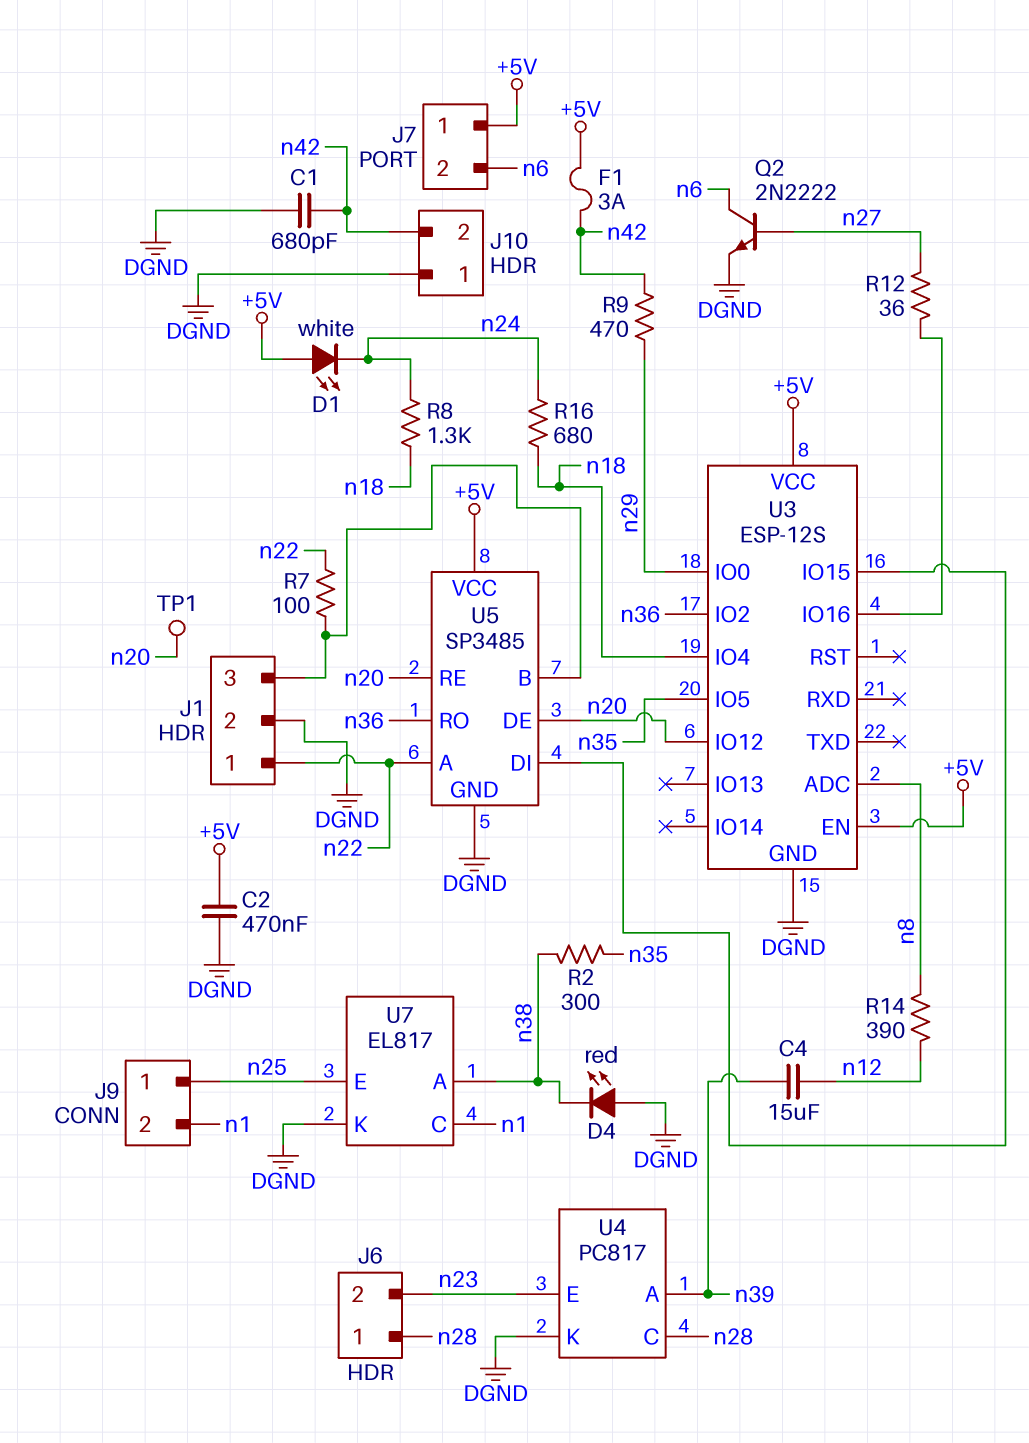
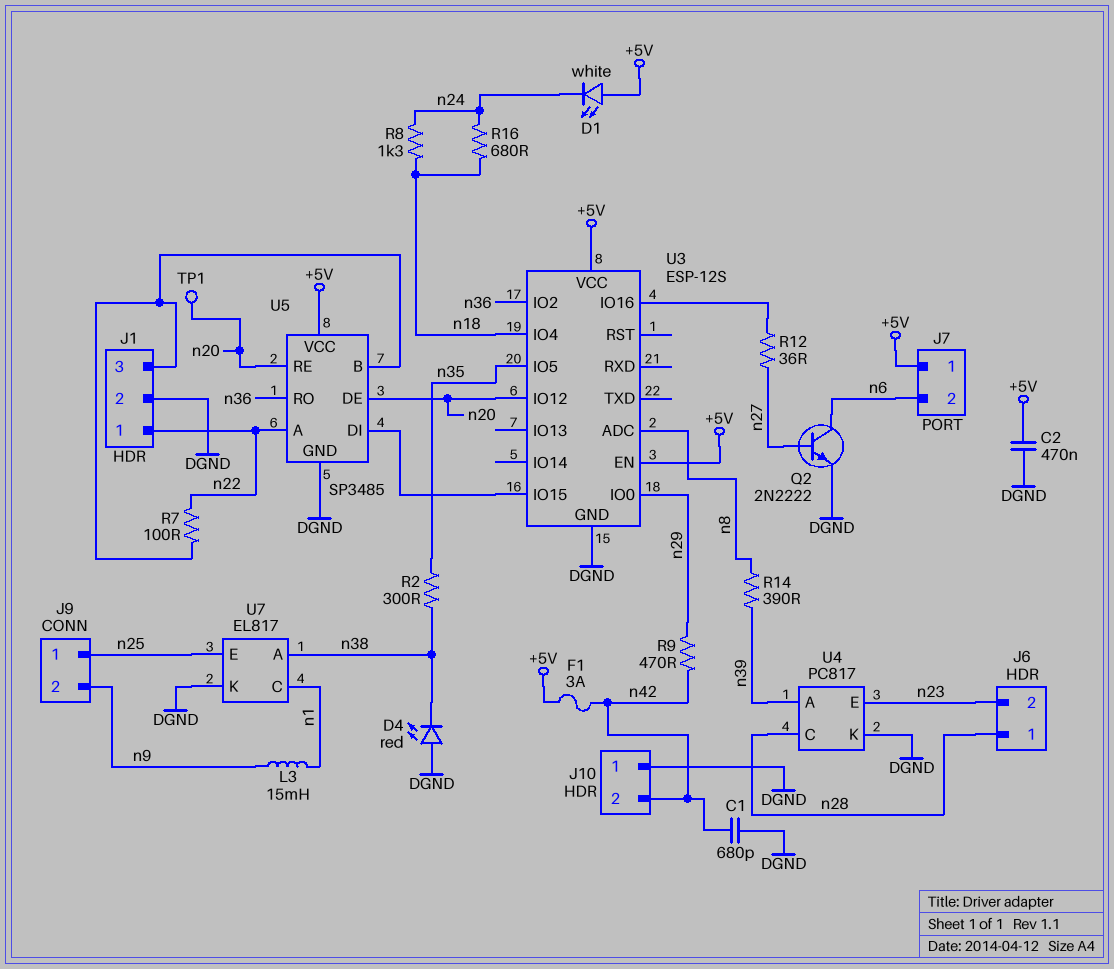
C4: 15uF (n12, n39) -> none
J9 pin 2: n1 -> n9
L3: none -> 15mH (n1, n9)
R14: 390 (n8, n12) -> 390 (n8, n39)

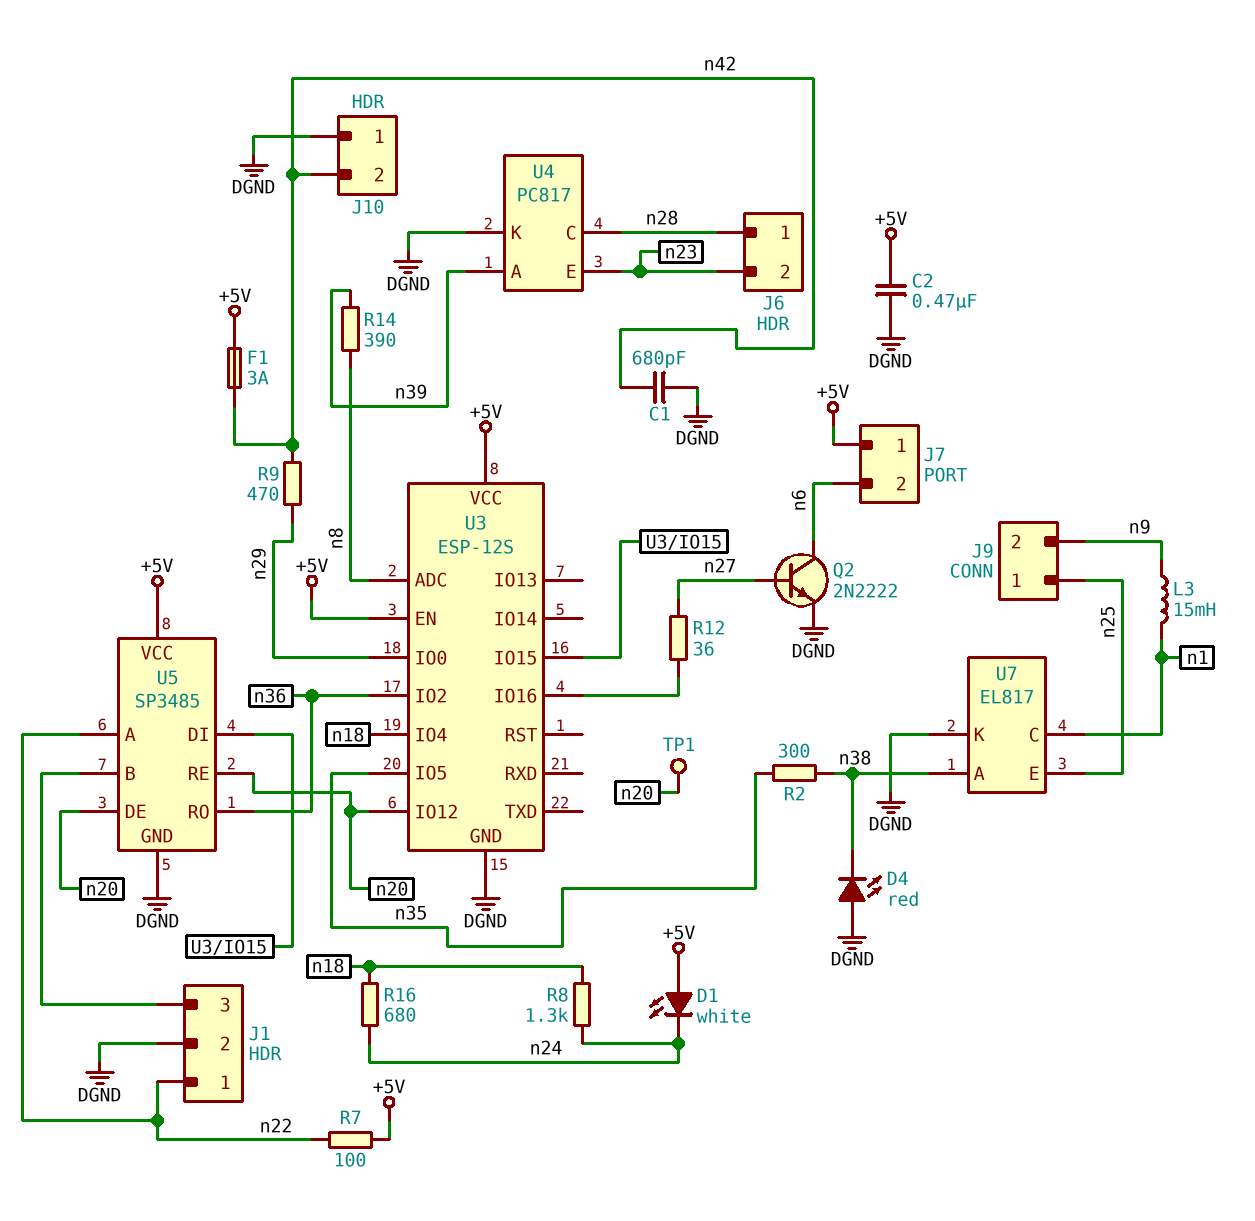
R7: 100 (J1/3, n22) -> 100 (+5V, n22)

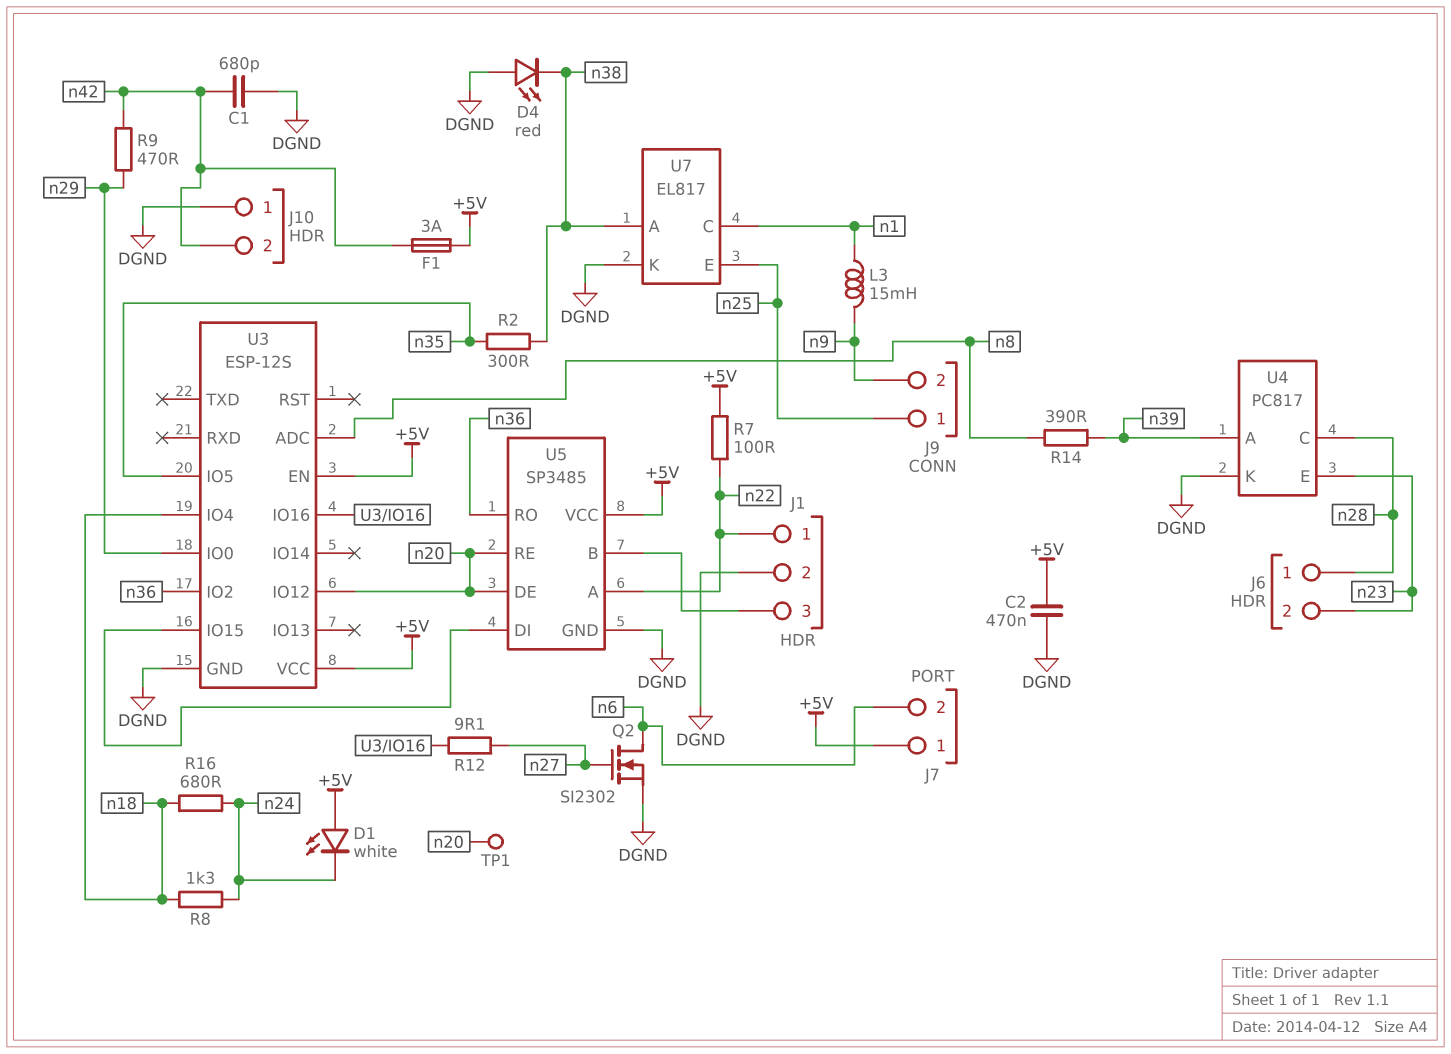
Q2: NPN 2N2222 (B n27, C n6, E DGND) -> NMOS SI2302 (G n27, D n6, S DGND)
R12: 36 (U3/IO16, n27) -> 9.1 (U3/IO16, n27)

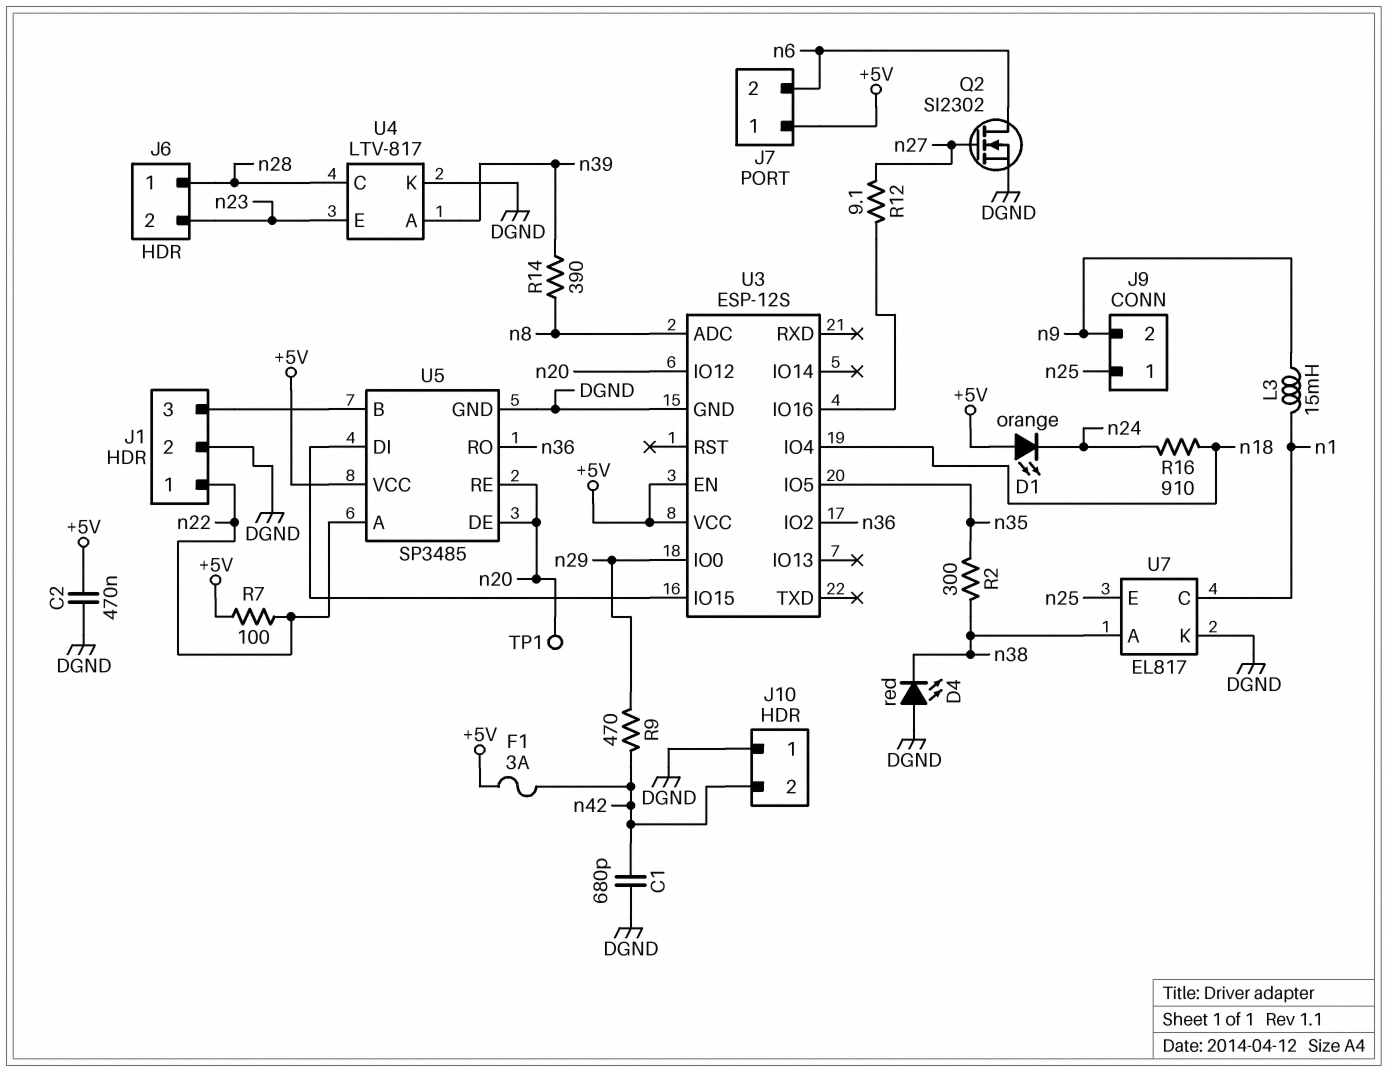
D1: LED white (A +5V, K n24) -> LED orange (A +5V, K n24)
R8: 1.3k (n18, n24) -> none
R16: 680 (n18, n24) -> 910 (n18, n24)
U4: PC817 -> LTV-817

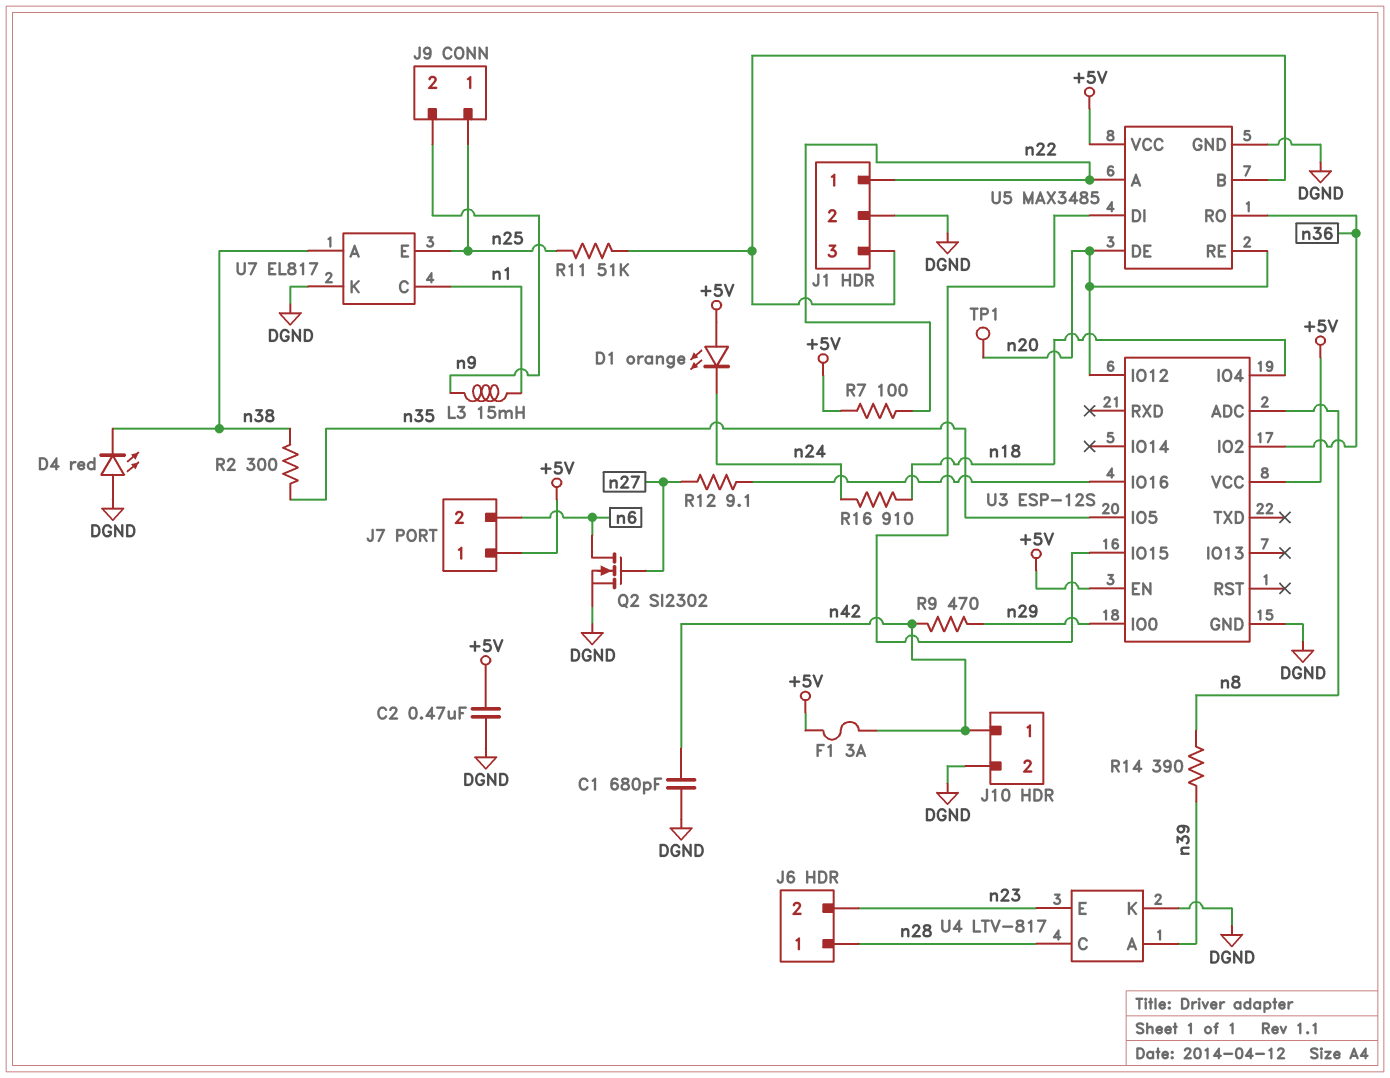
J10 pin 1: DGND -> n42
J10 pin 2: n42 -> DGND
R11: none -> 51k (J1/3, n25)
U5: SP3485 -> MAX3485

